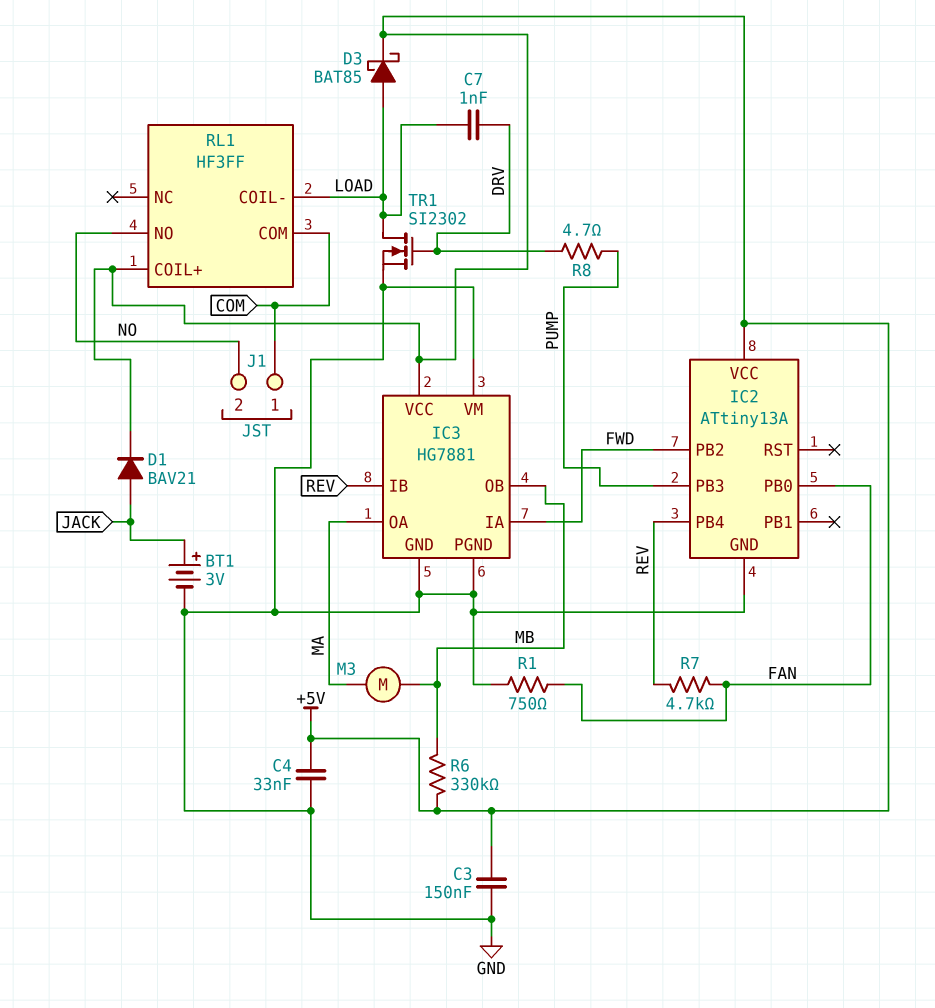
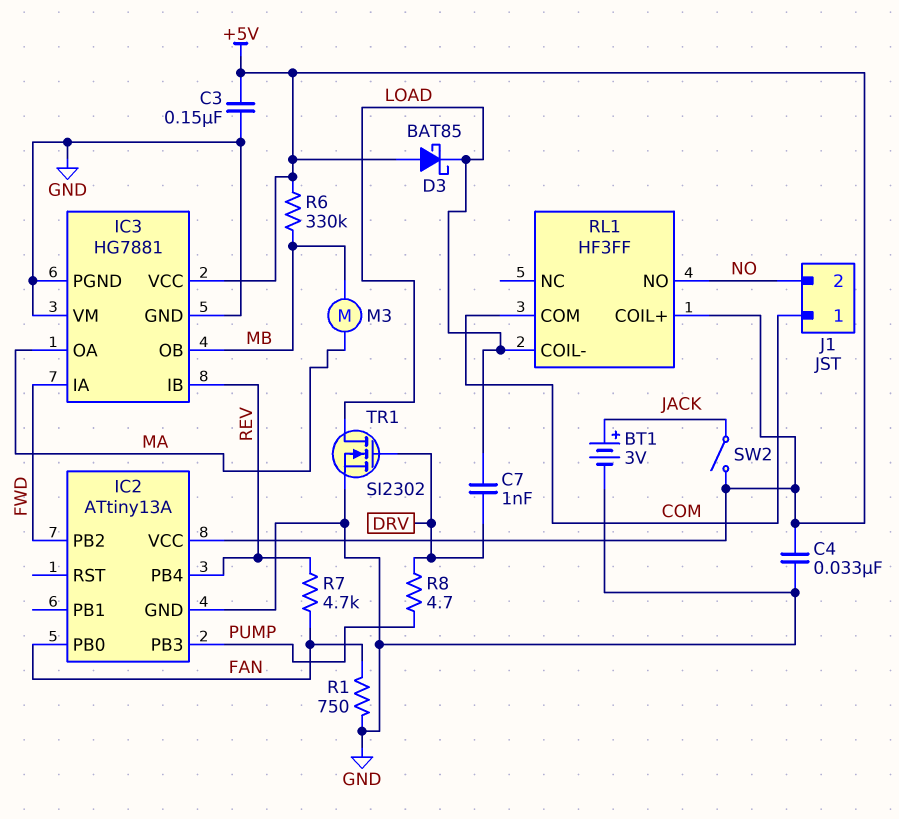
D1: diode BAV21 (A JACK, K +5V) -> none
D3: schottky BAT85 (A LOAD, K +5V) -> schottky BAT85 (A +5V, K LOAD)
SW2: none -> switch (+5V, JACK)

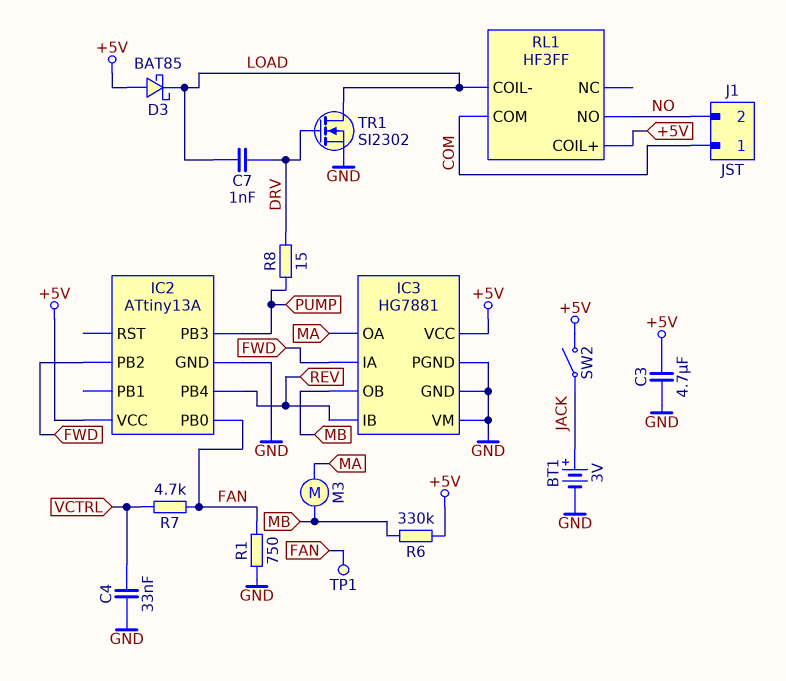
C3: 150nF (+5V, GND) -> 4.7uF (+5V, GND)
C4: 33nF (+5V, GND) -> 33nF (GND, VCTRL)
R7: 4.7k (FAN, REV) -> 4.7k (FAN, VCTRL)
R8: 4.7 (DRV, PUMP) -> 15 (DRV, PUMP)
TP1: none -> test point (FAN)

